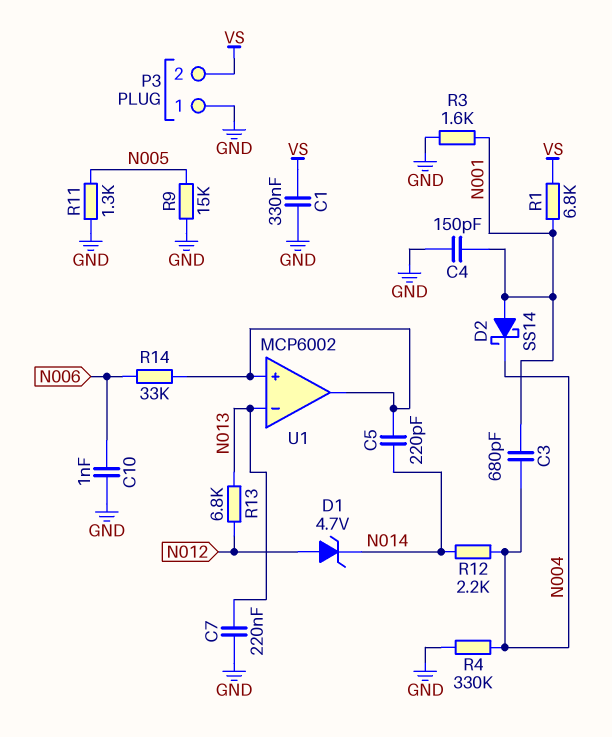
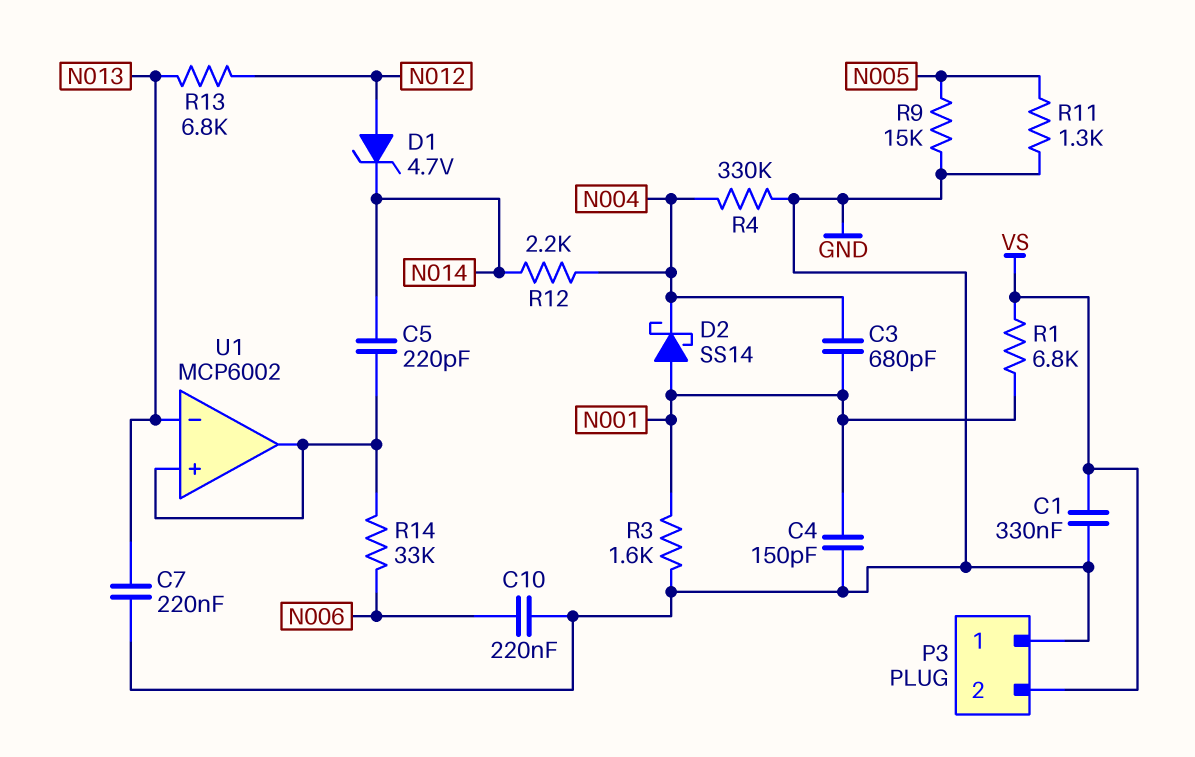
C10: 1nF (GND, N006) -> 220nF (GND, N006)

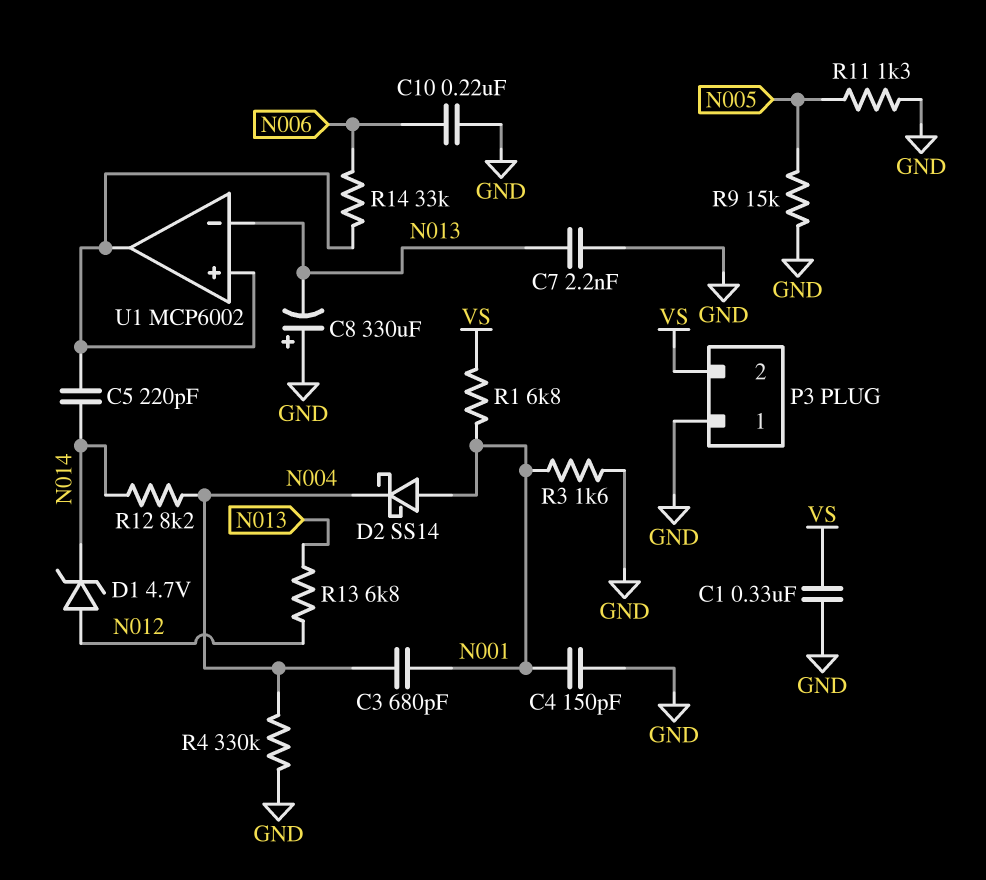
C7: 220nF (GND, N013) -> 2.2nF (GND, N013)
C8: none -> 330uF (plus GND, minus N013)
R12: 2.2k (N004, N014) -> 8.2k (N004, N014)

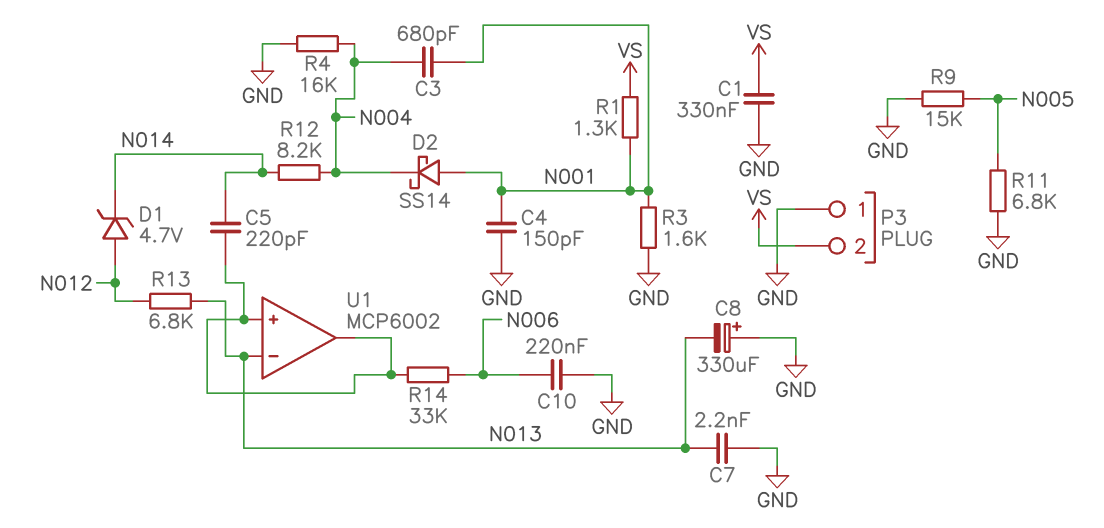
R1: 6.8k (N001, VS) -> 1.3k (N001, VS)
R4: 330k (GND, N004) -> 16k (GND, N004)
R11: 1.3k (GND, N005) -> 6.8k (GND, N005)

